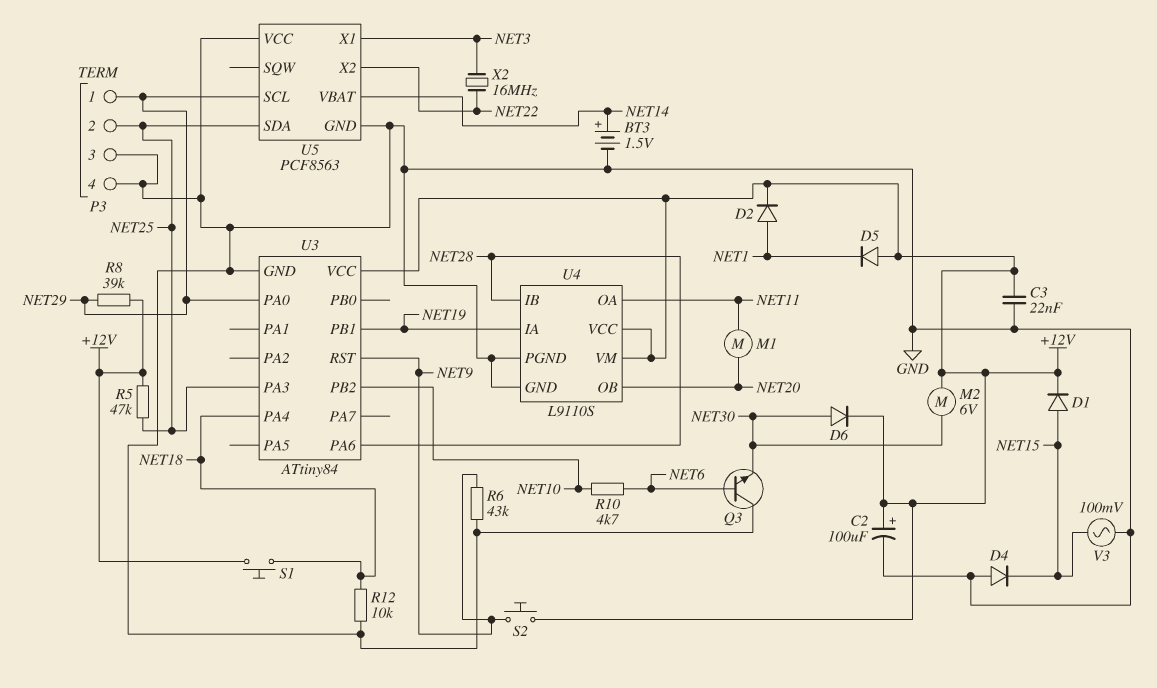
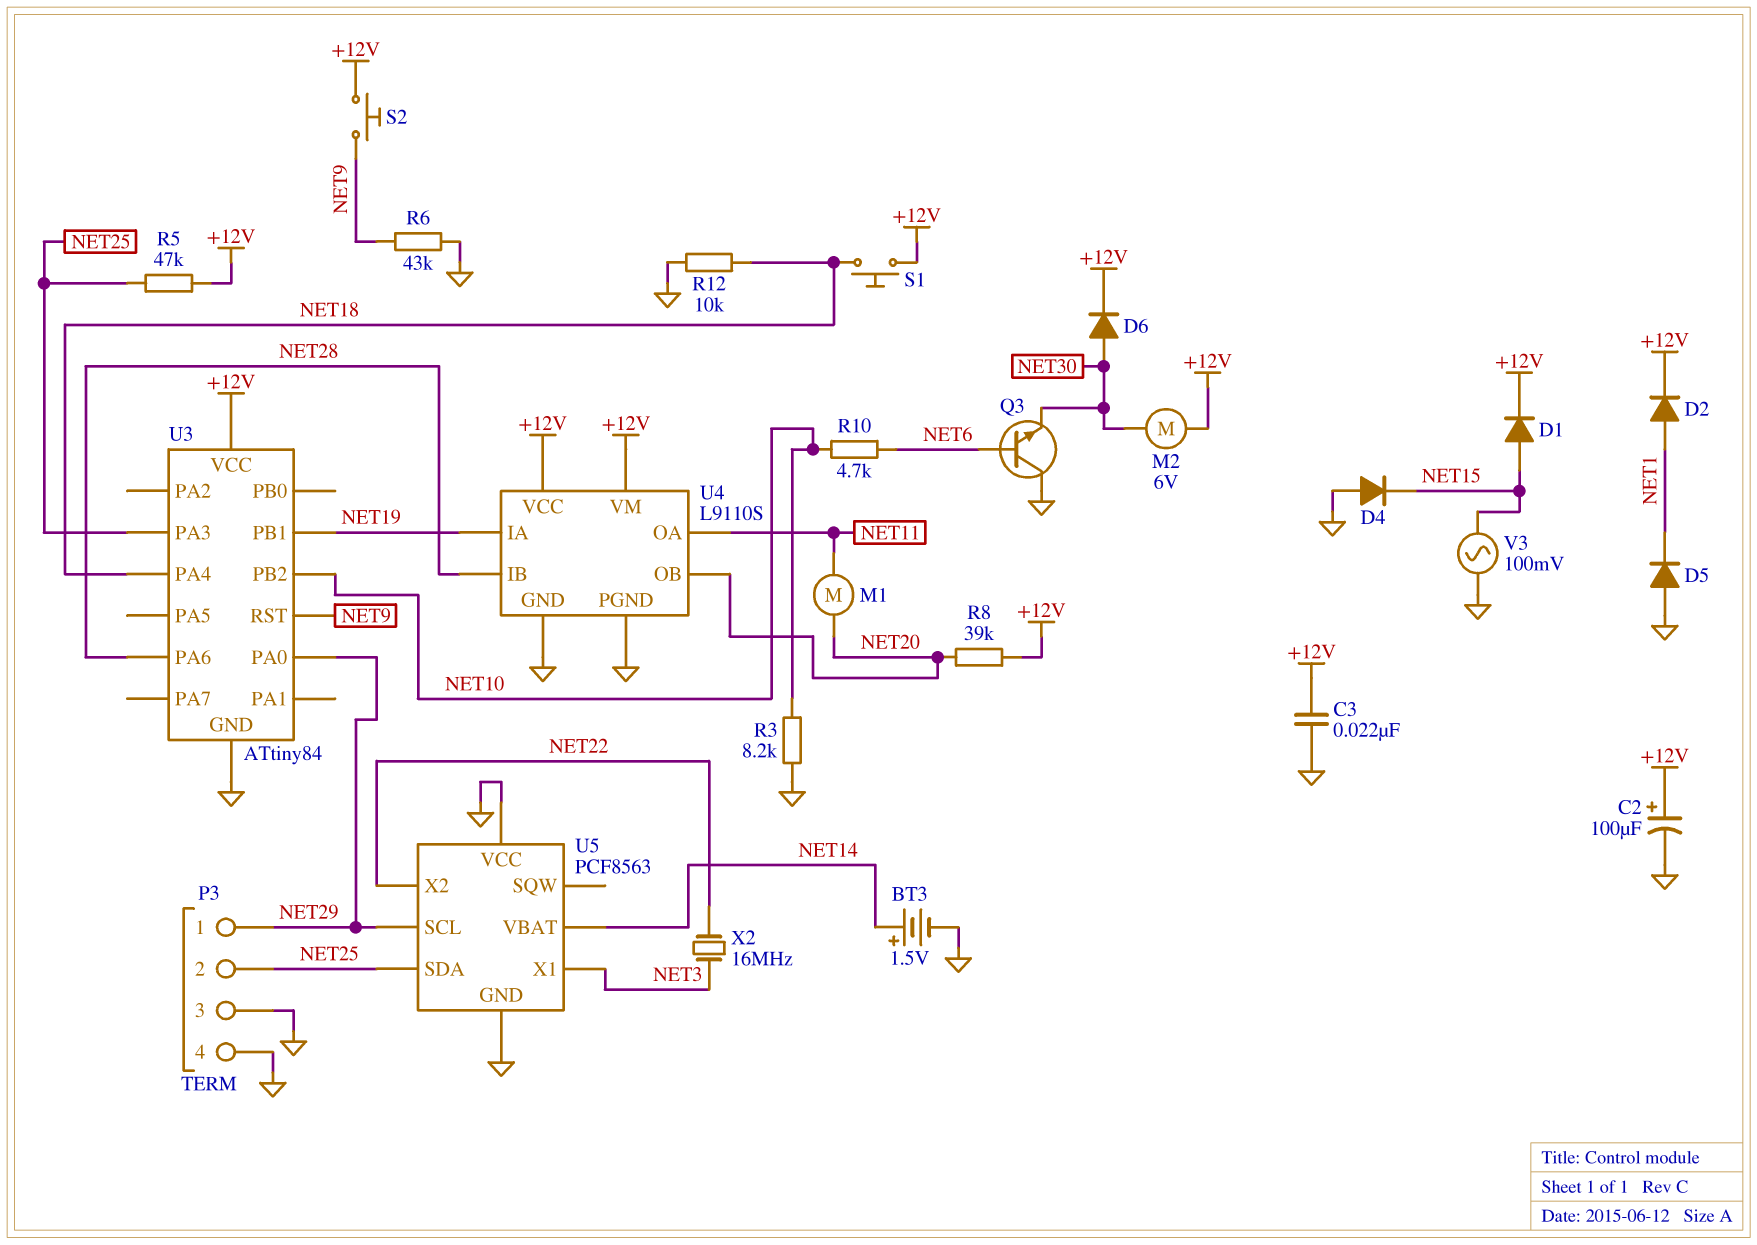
D5: diode (A +12V, K NET1) -> diode (A GND, K NET1)
R3: none -> 8.2k (GND, NET10)
R8: 39k (+12V, NET29) -> 39k (+12V, NET20)

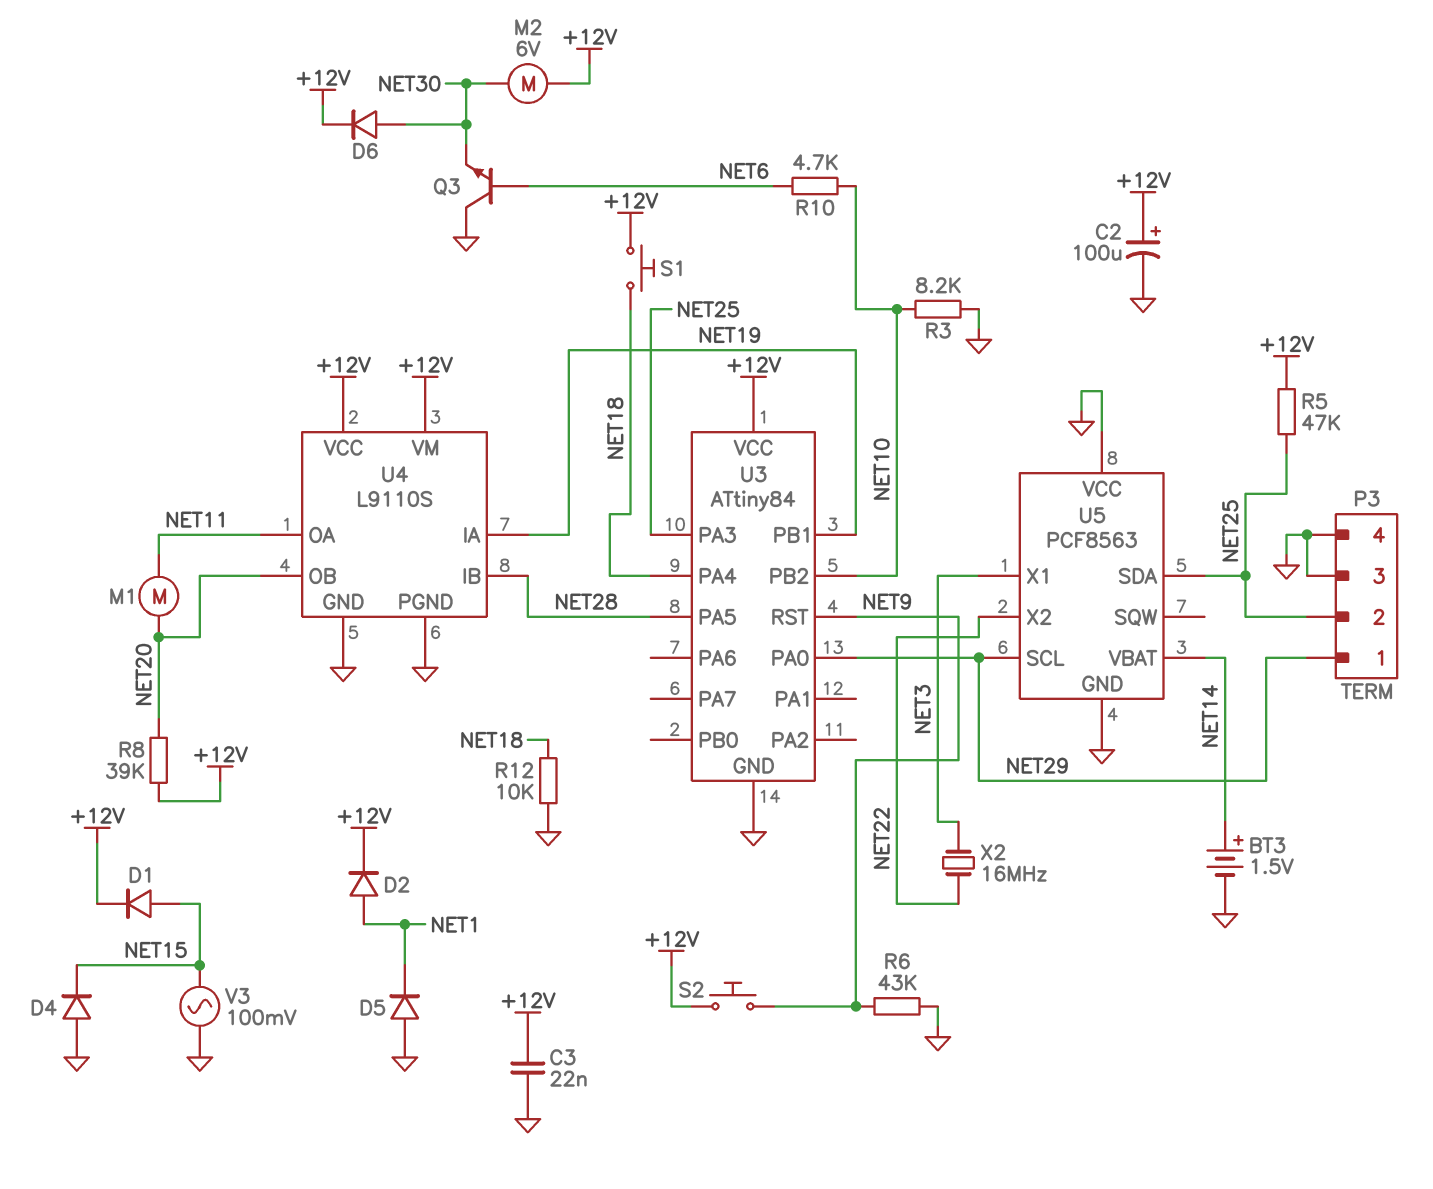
U3 pin PA5: none -> NET28
U3 pin PA6: NET28 -> none

